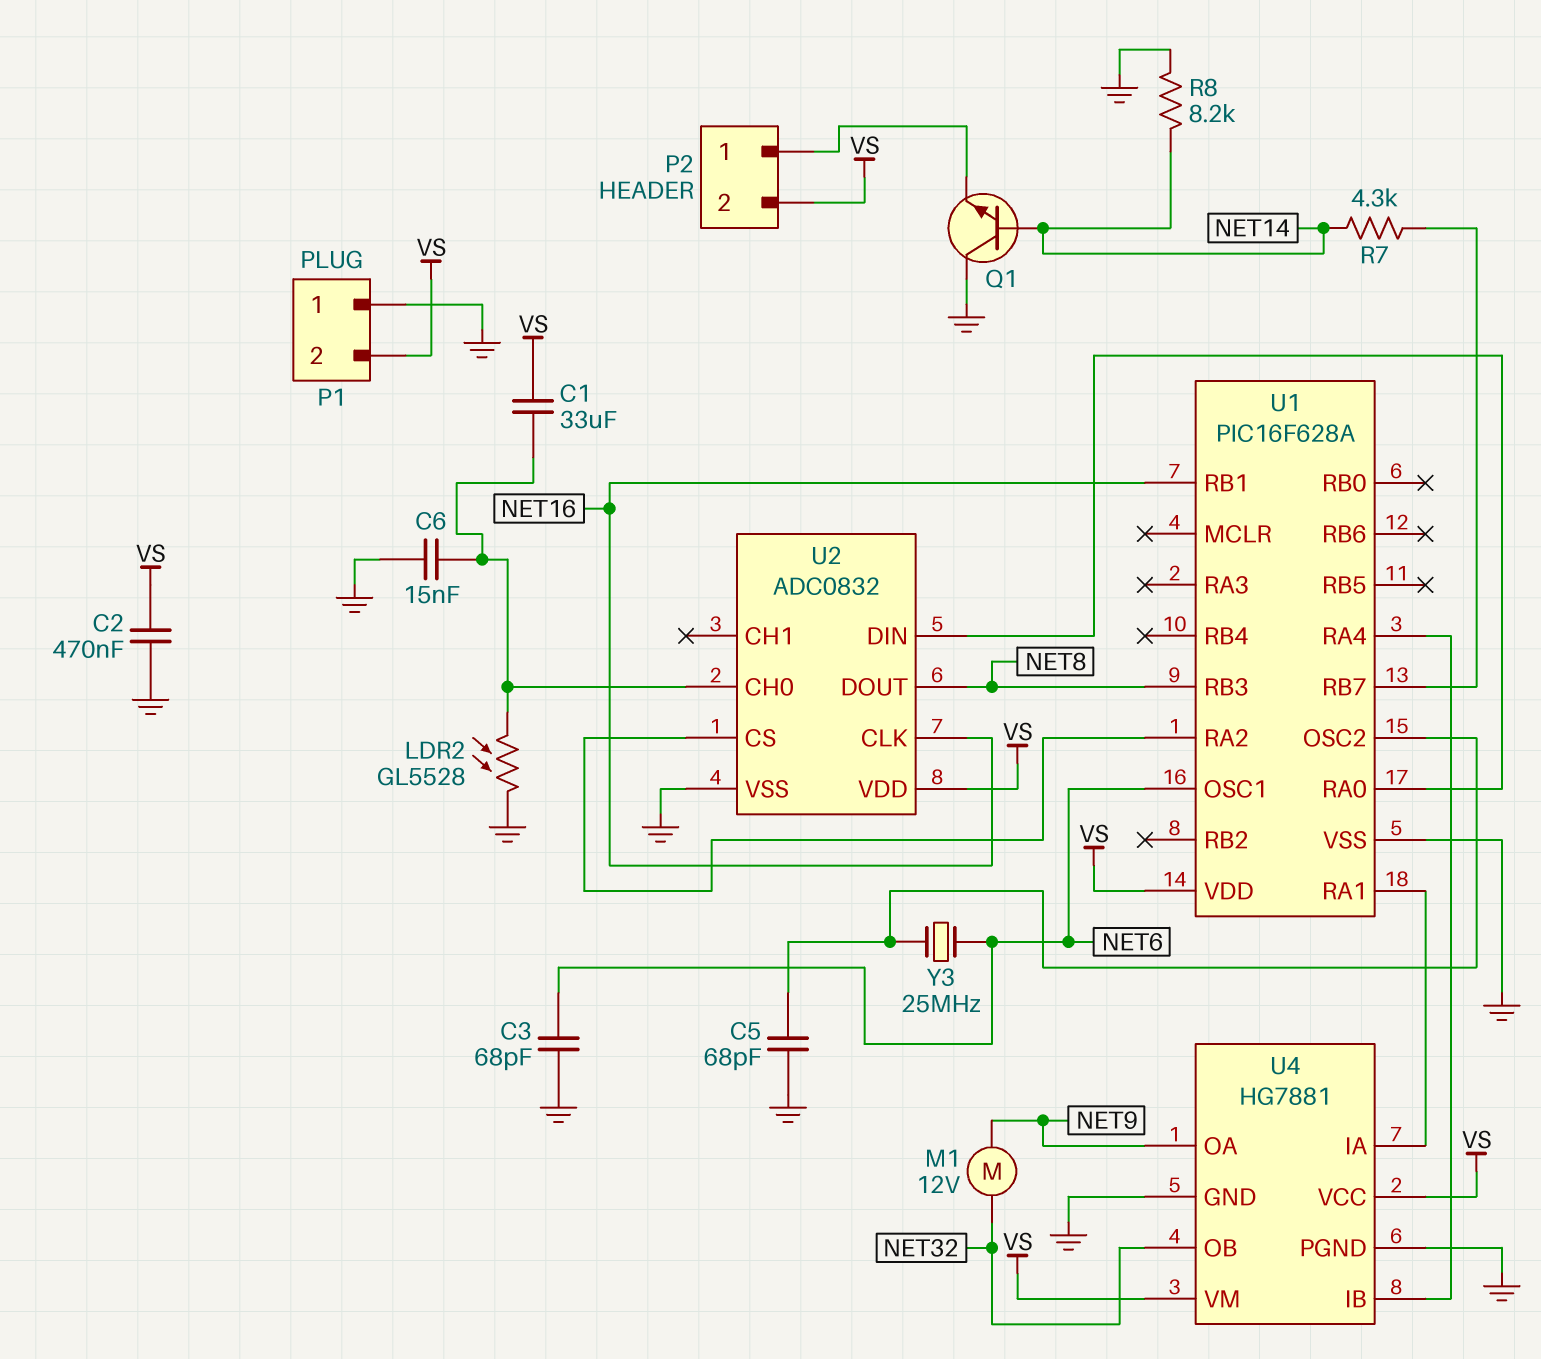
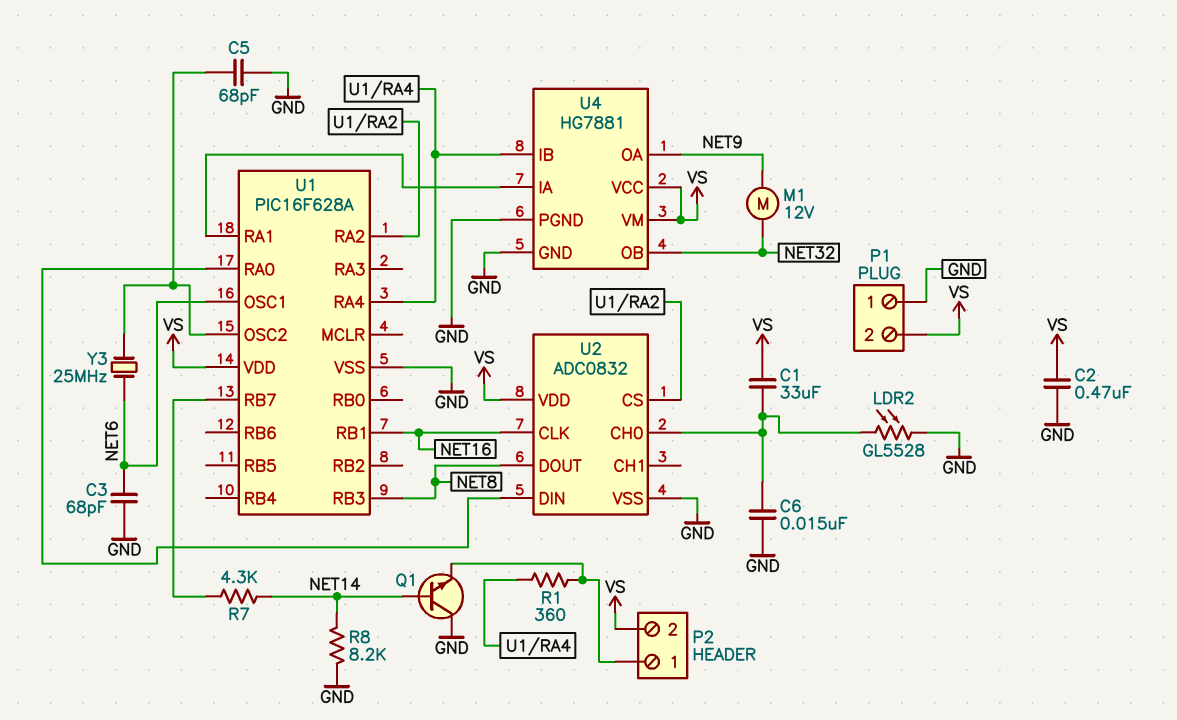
R1: none -> 360 (P2/1, U1/RA4)

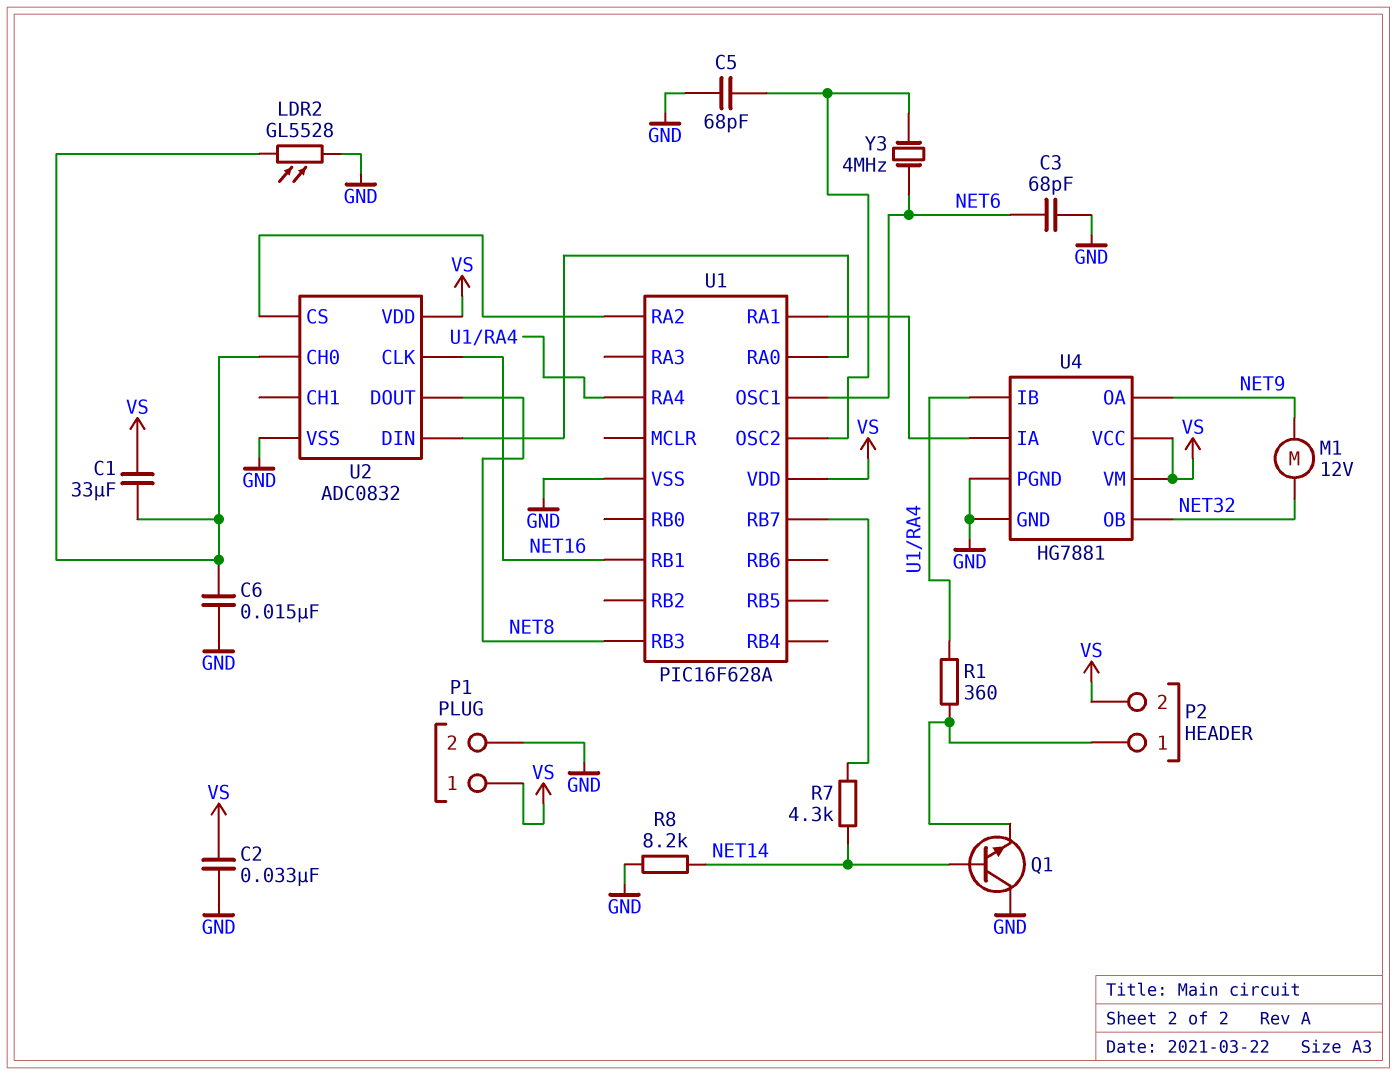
C2: 470nF (GND, VS) -> 33nF (GND, VS)
P1 pin 1: GND -> VS
P1 pin 2: VS -> GND
Y3: 25MHz (NET6, U1/OSC2) -> 4MHz (NET6, U1/OSC2)

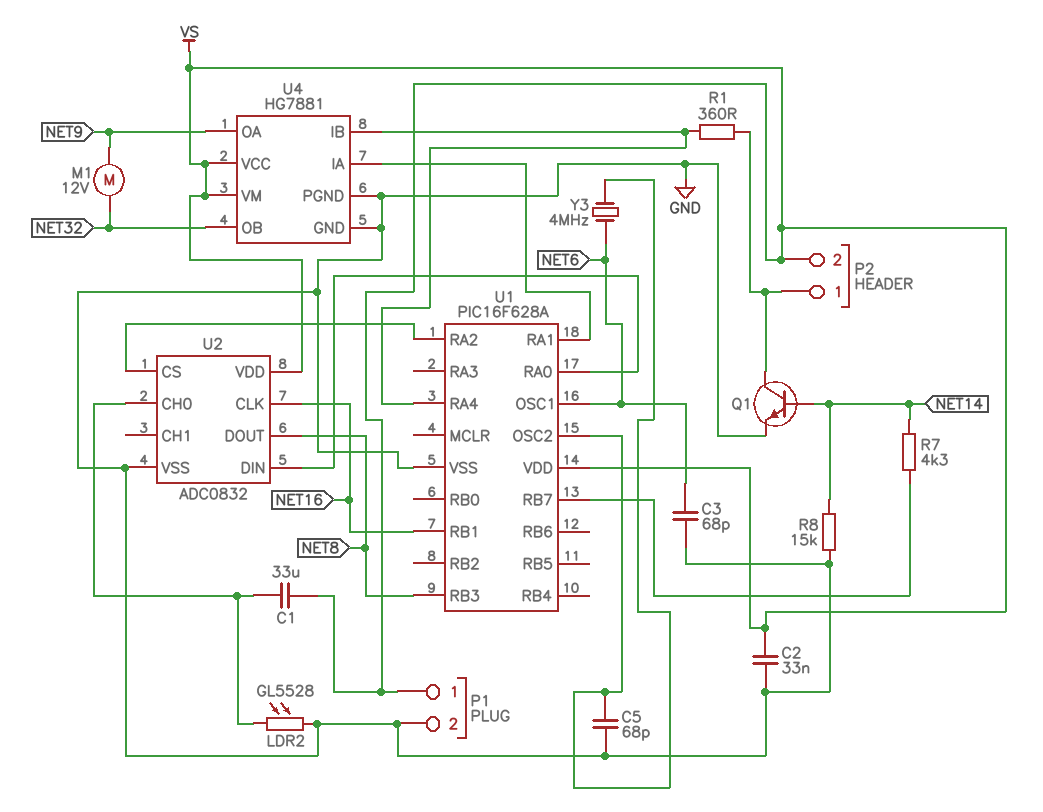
C6: 15nF (GND, U2/CH0) -> none
Q1: NPN (B NET14, C GND, E P2/1) -> NPN (B NET14, C P2/1, E GND)
R8: 8.2k (GND, NET14) -> 15k (GND, NET14)

